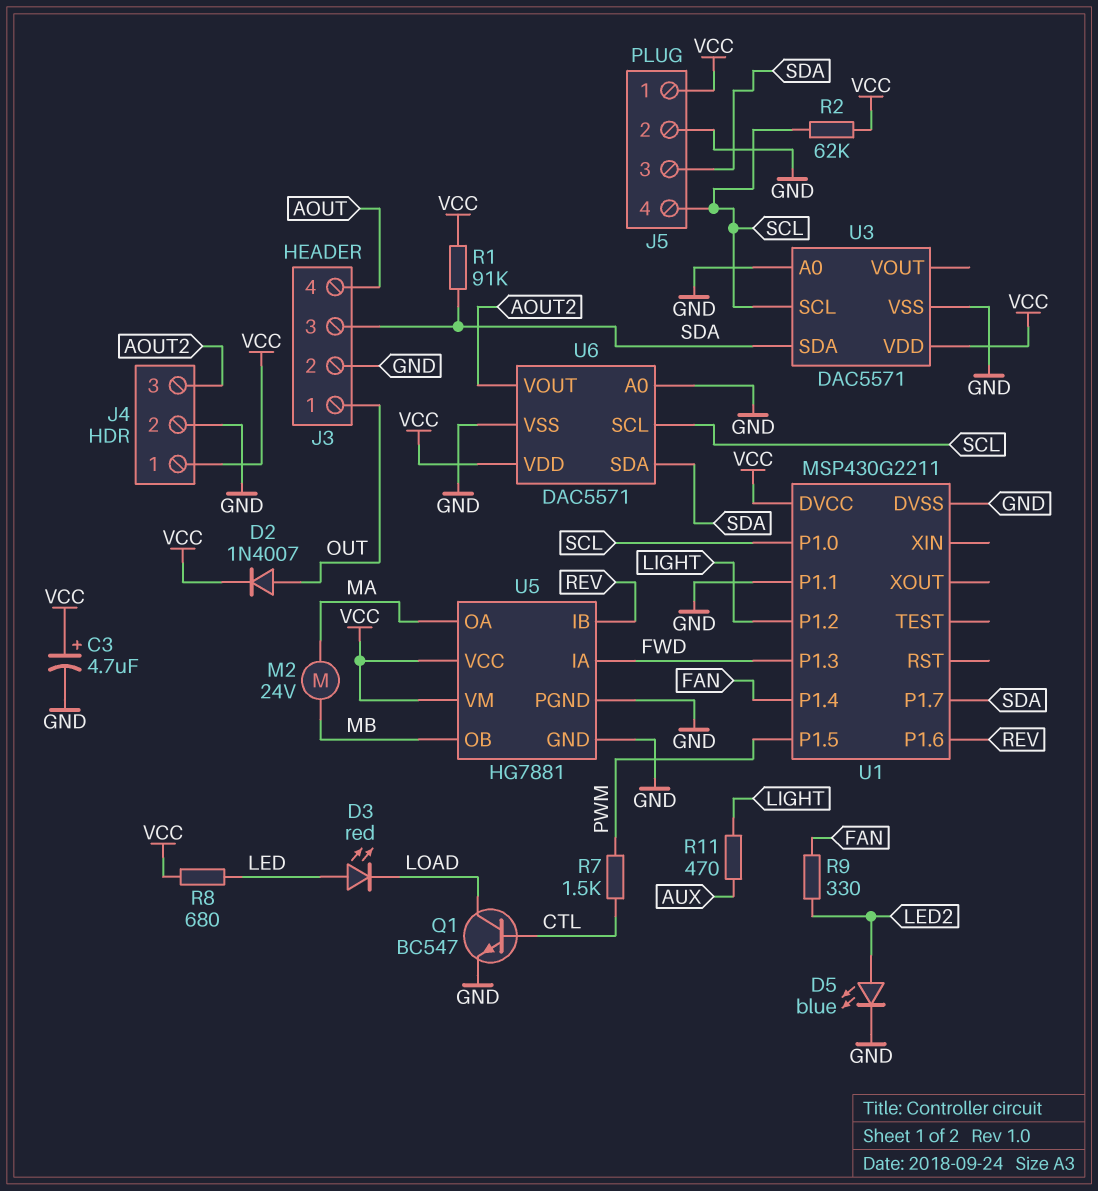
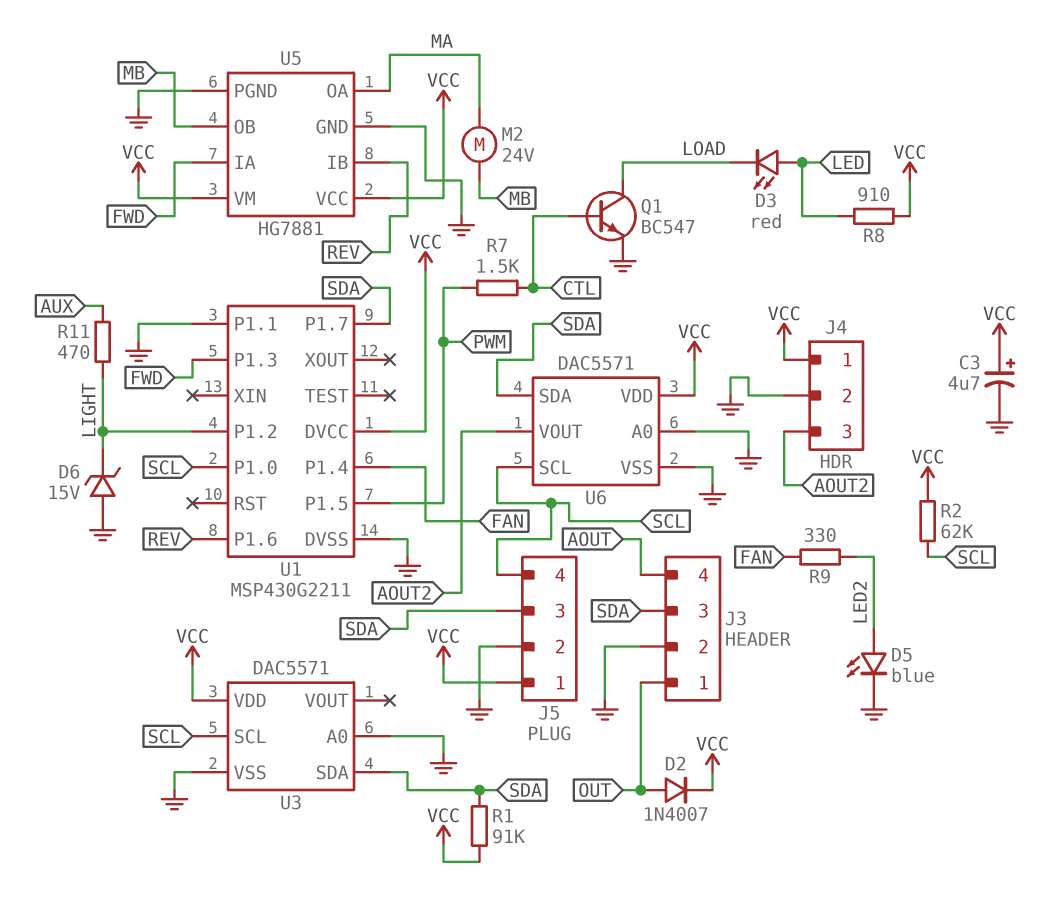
D6: none -> zener 15V (A GND, K LIGHT)
R8: 680 (LED, VCC) -> 910 (LED, VCC)

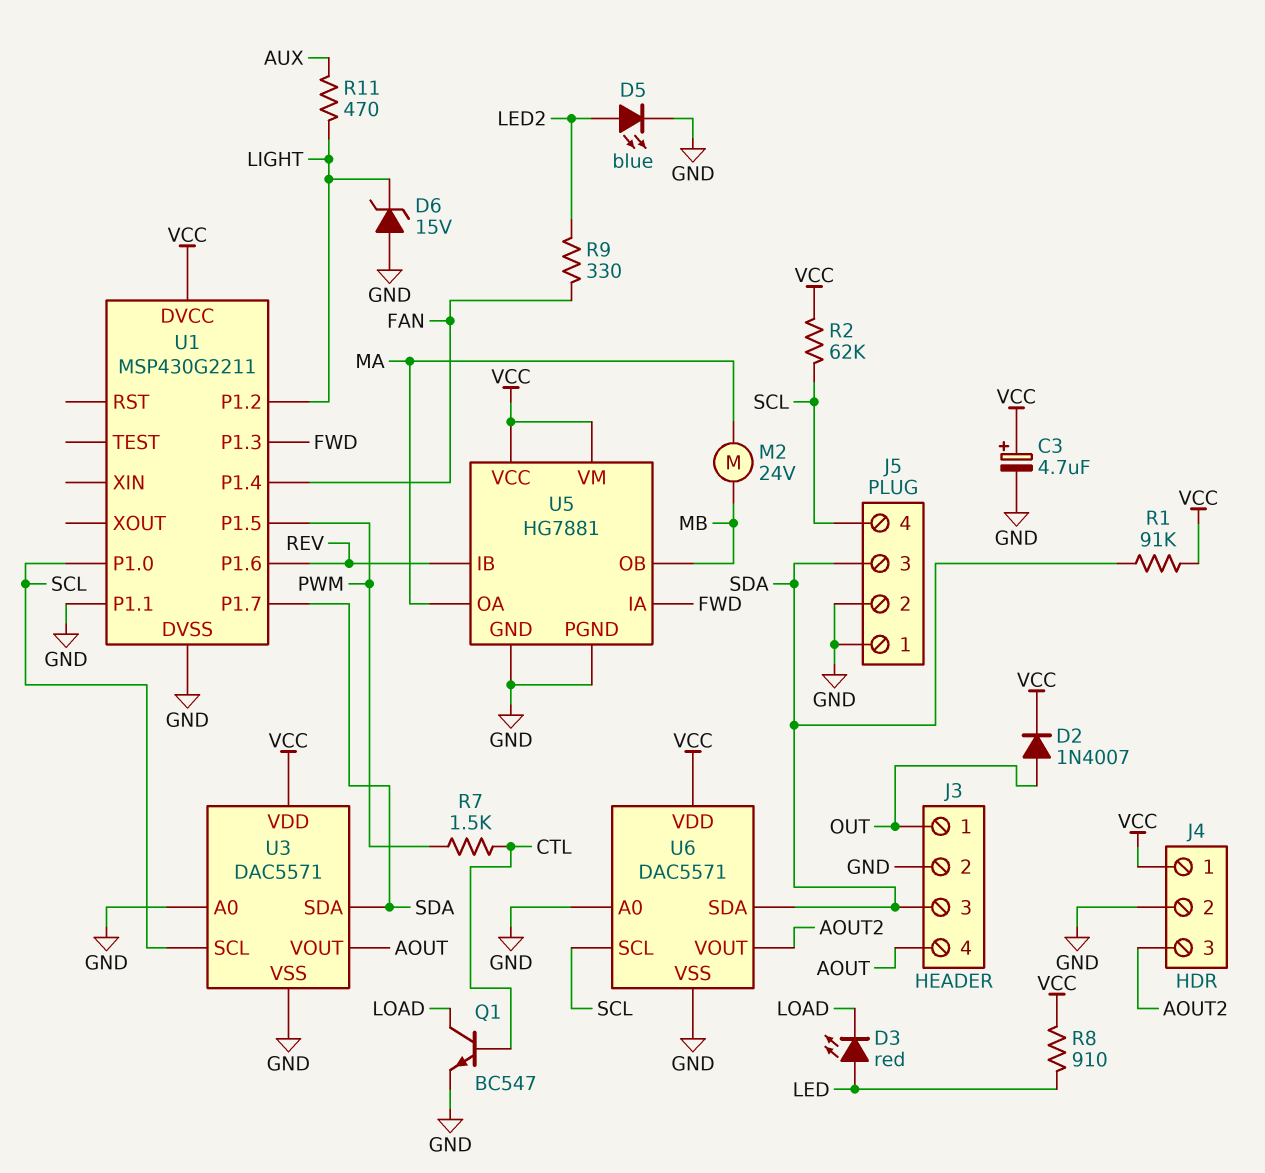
J5 pin 1: VCC -> GND
U3 pin VOUT: none -> AOUT

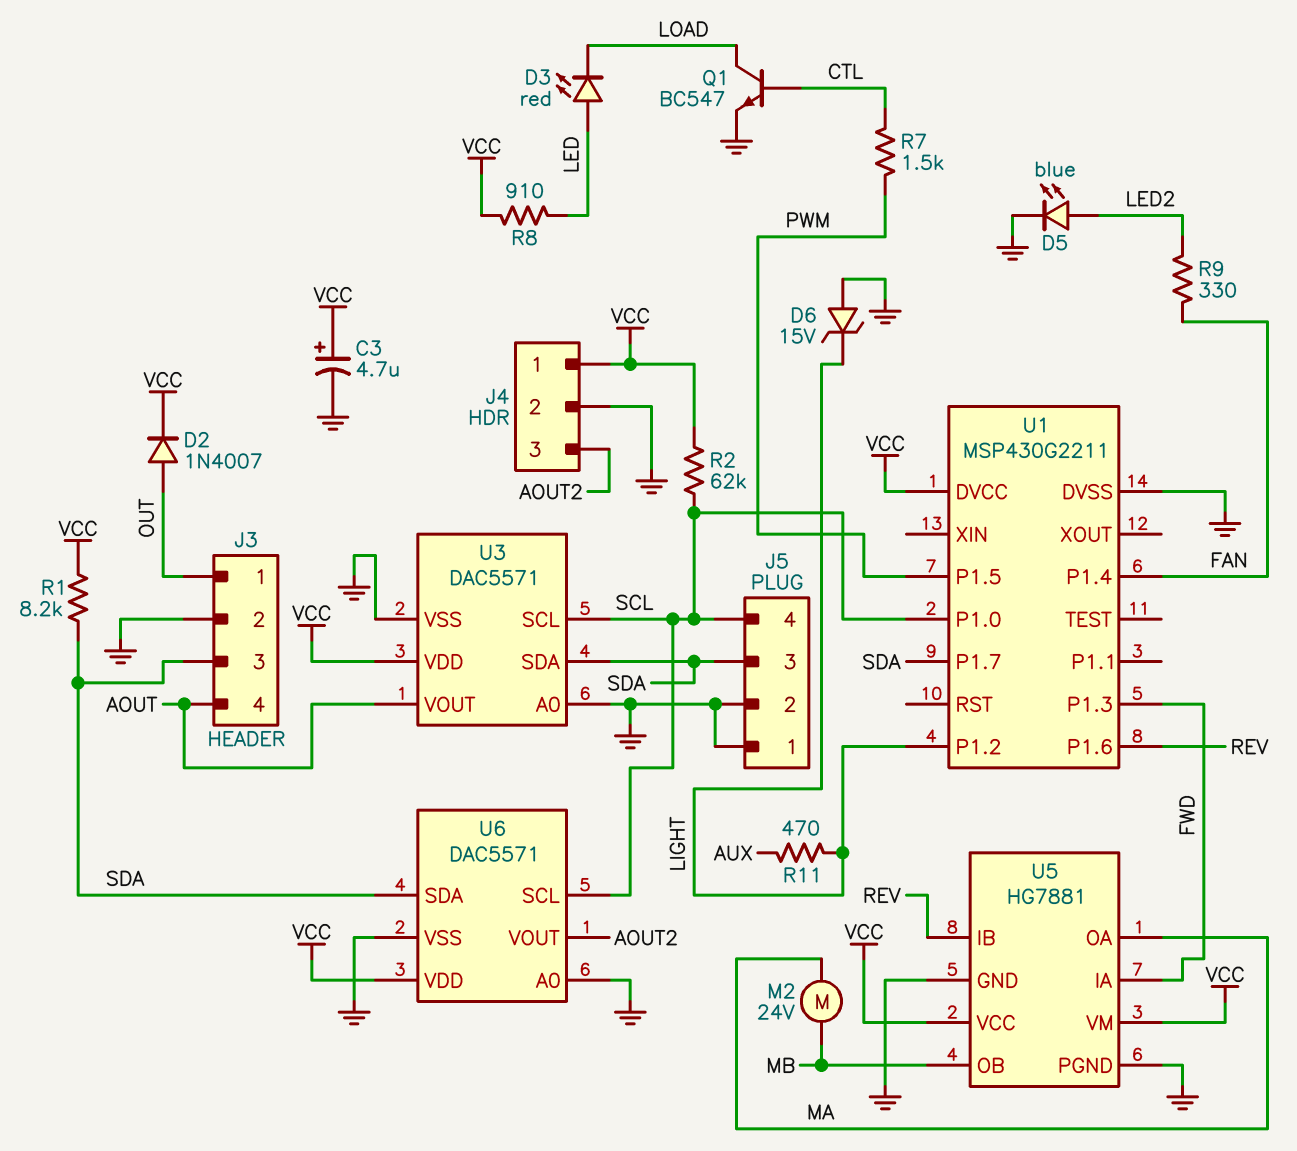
R1: 91k (SDA, VCC) -> 8.2k (SDA, VCC)
U1 pin P1.1: GND -> none

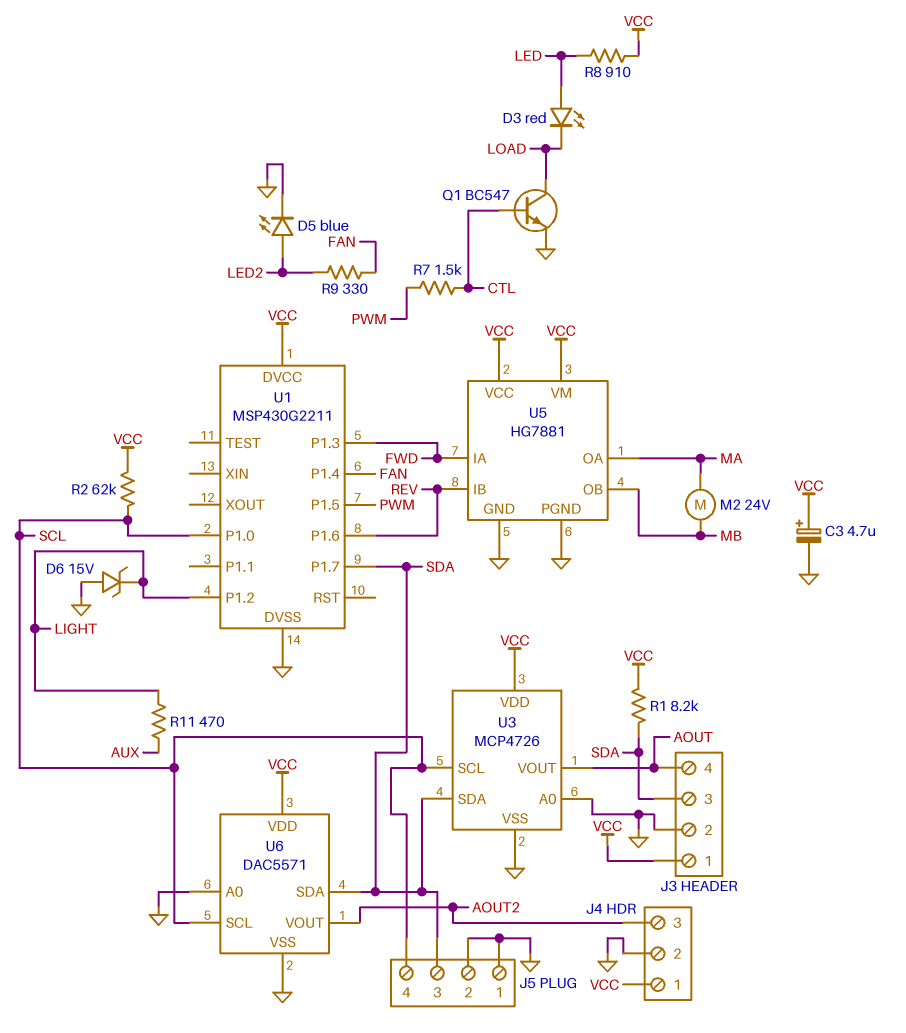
D2: diode 1N4007 (A OUT, K VCC) -> none
J3 pin 1: OUT -> VCC
U3: DAC5571 -> MCP4726

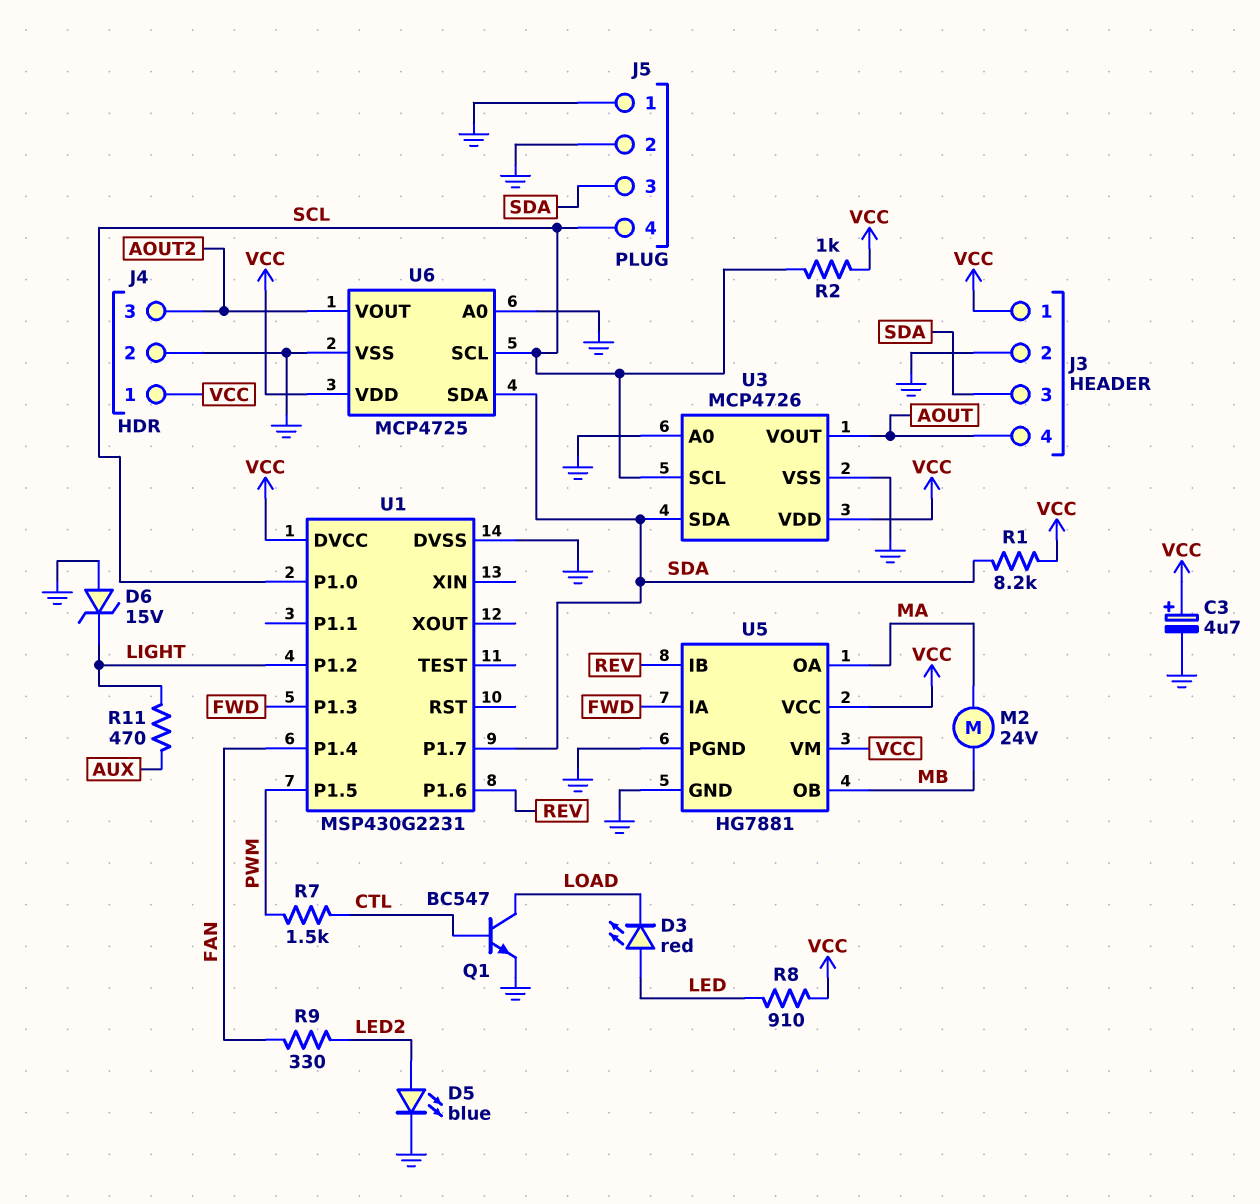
R2: 62k (SCL, VCC) -> 1k (SCL, VCC)
U1: MSP430G2211 -> MSP430G2231
U6: DAC5571 -> MCP4725

